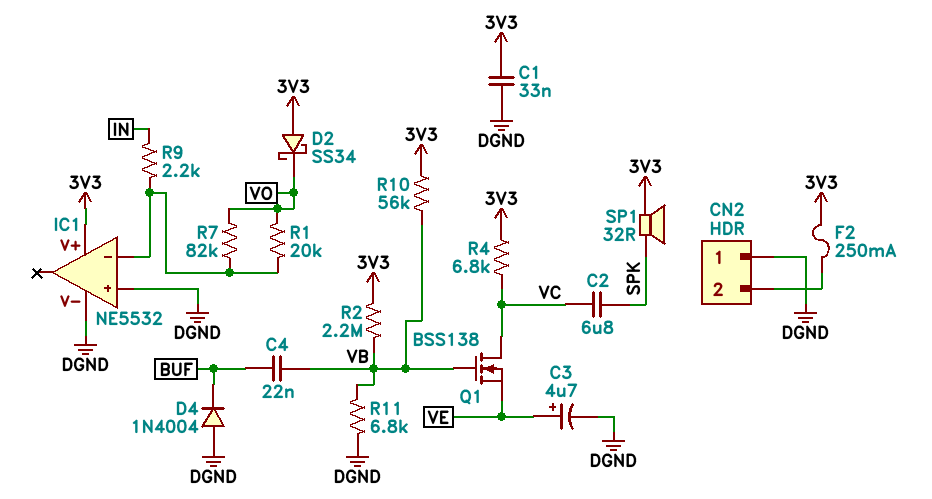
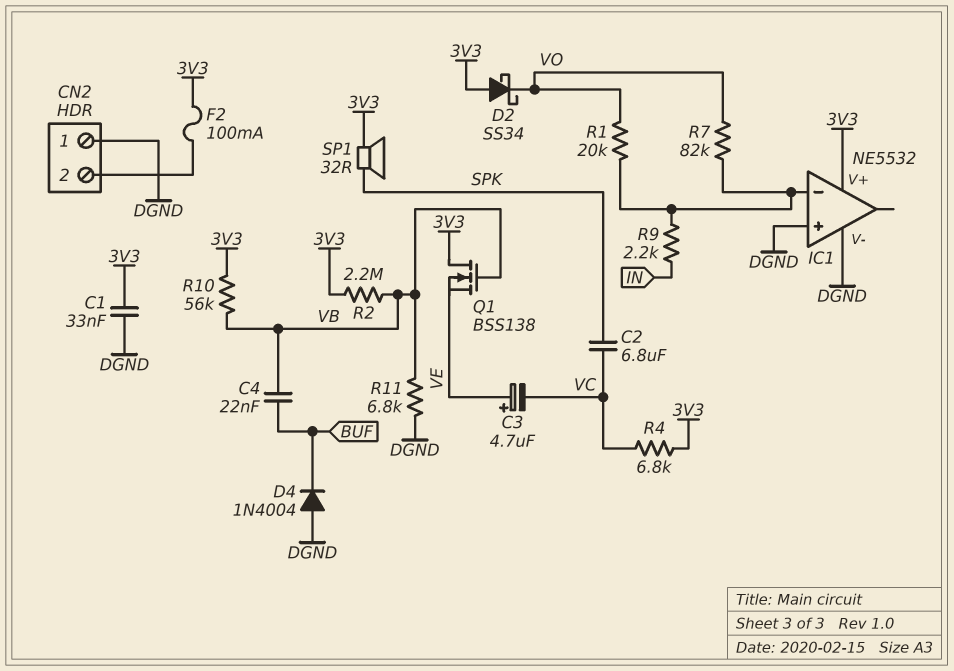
C3: 4.7uF (plus VE, minus DGND) -> 4.7uF (plus VE, minus VC)
F2: 250mA (3V3, CN2/2) -> 100mA (3V3, CN2/2)
Q1: NMOS BSS138 (G VB, D VC, S VE) -> NMOS BSS138 (G VB, D 3V3, S VE)

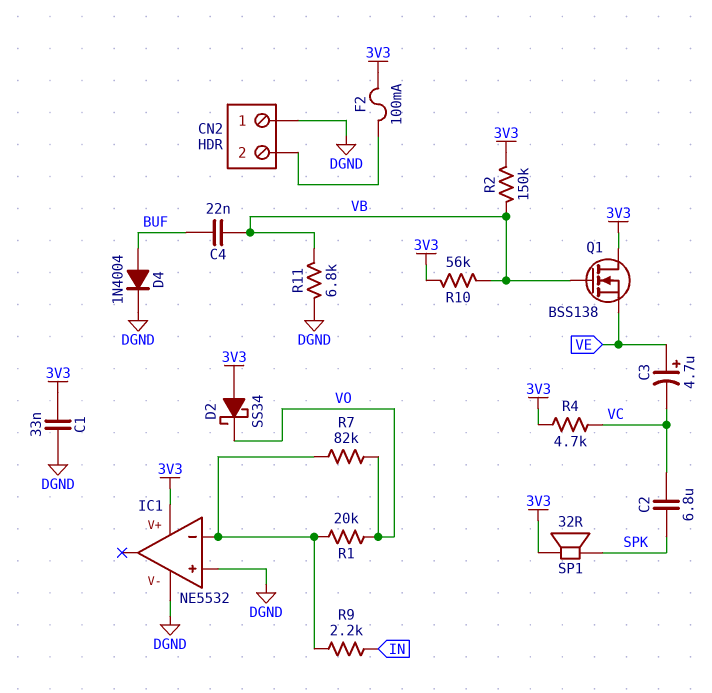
D4: diode 1N4004 (A DGND, K BUF) -> diode 1N4004 (A BUF, K DGND)
R2: 2.2M (3V3, VB) -> 150k (3V3, VB)
R4: 6.8k (3V3, VC) -> 4.7k (3V3, VC)

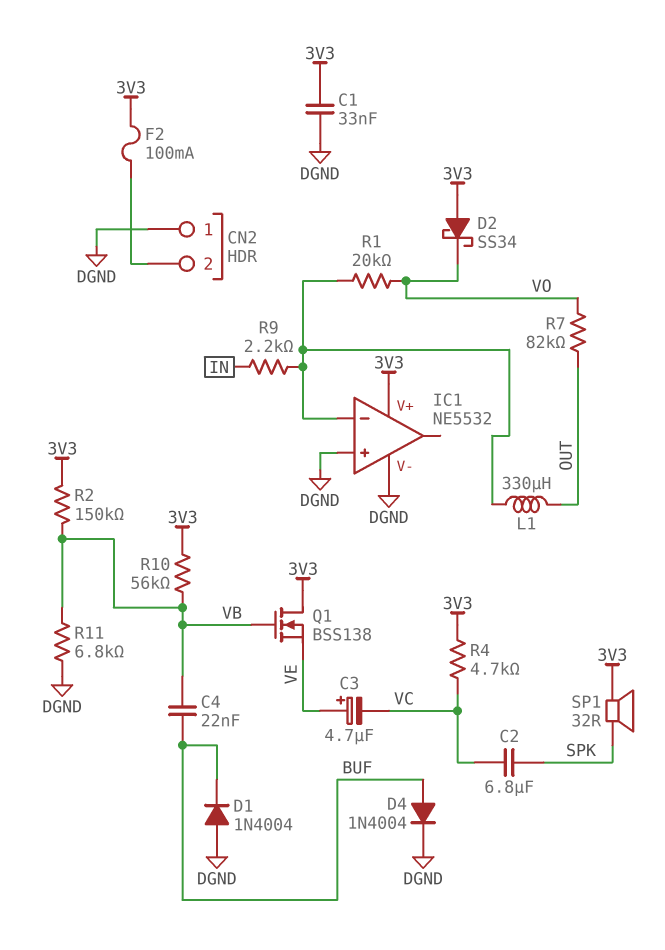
D1: none -> diode 1N4004 (A DGND, K BUF)
L1: none -> 330uH (IC1/in-, OUT)
R7: 82k (IC1/in-, VO) -> 82k (OUT, VO)

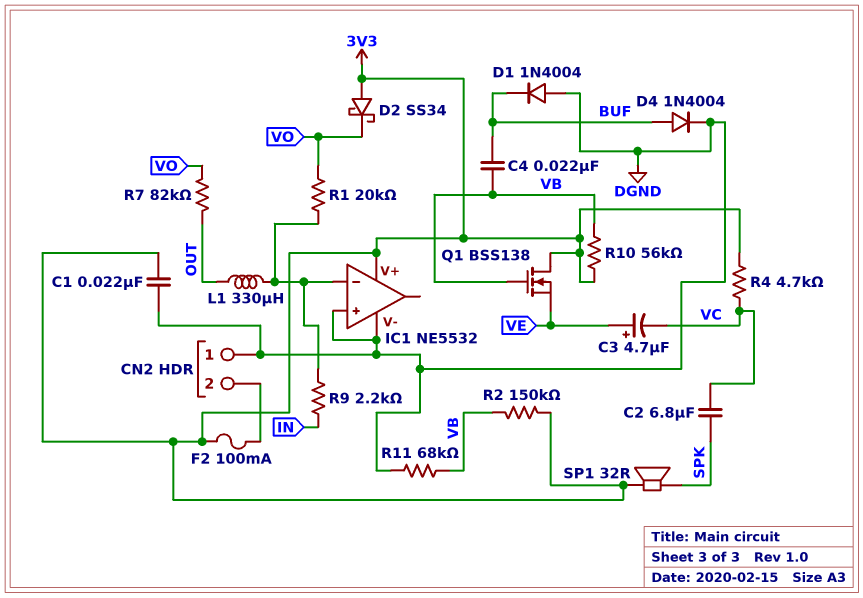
C1: 33nF (3V3, DGND) -> 22nF (3V3, DGND)
R11: 6.8k (DGND, VB) -> 68k (DGND, VB)

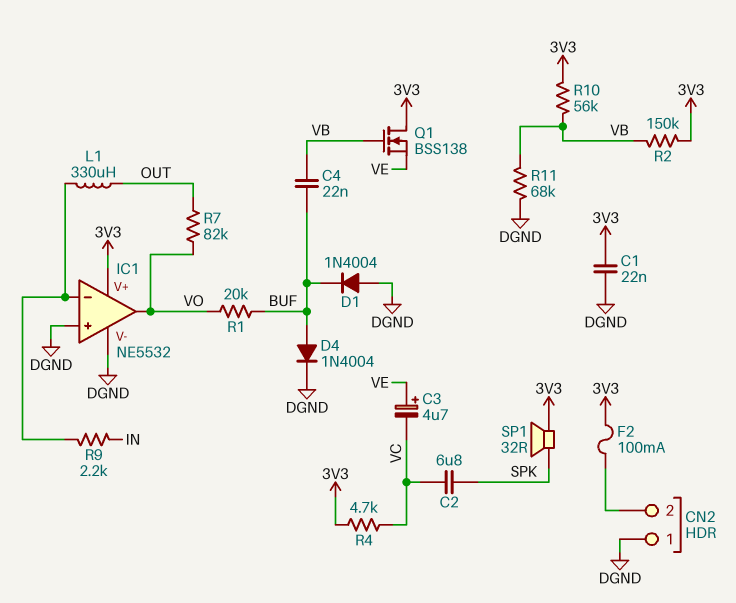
D2: schottky SS34 (A 3V3, K VO) -> none
IC1 pin out: none -> VO
R1: 20k (IC1/in-, VO) -> 20k (BUF, VO)

